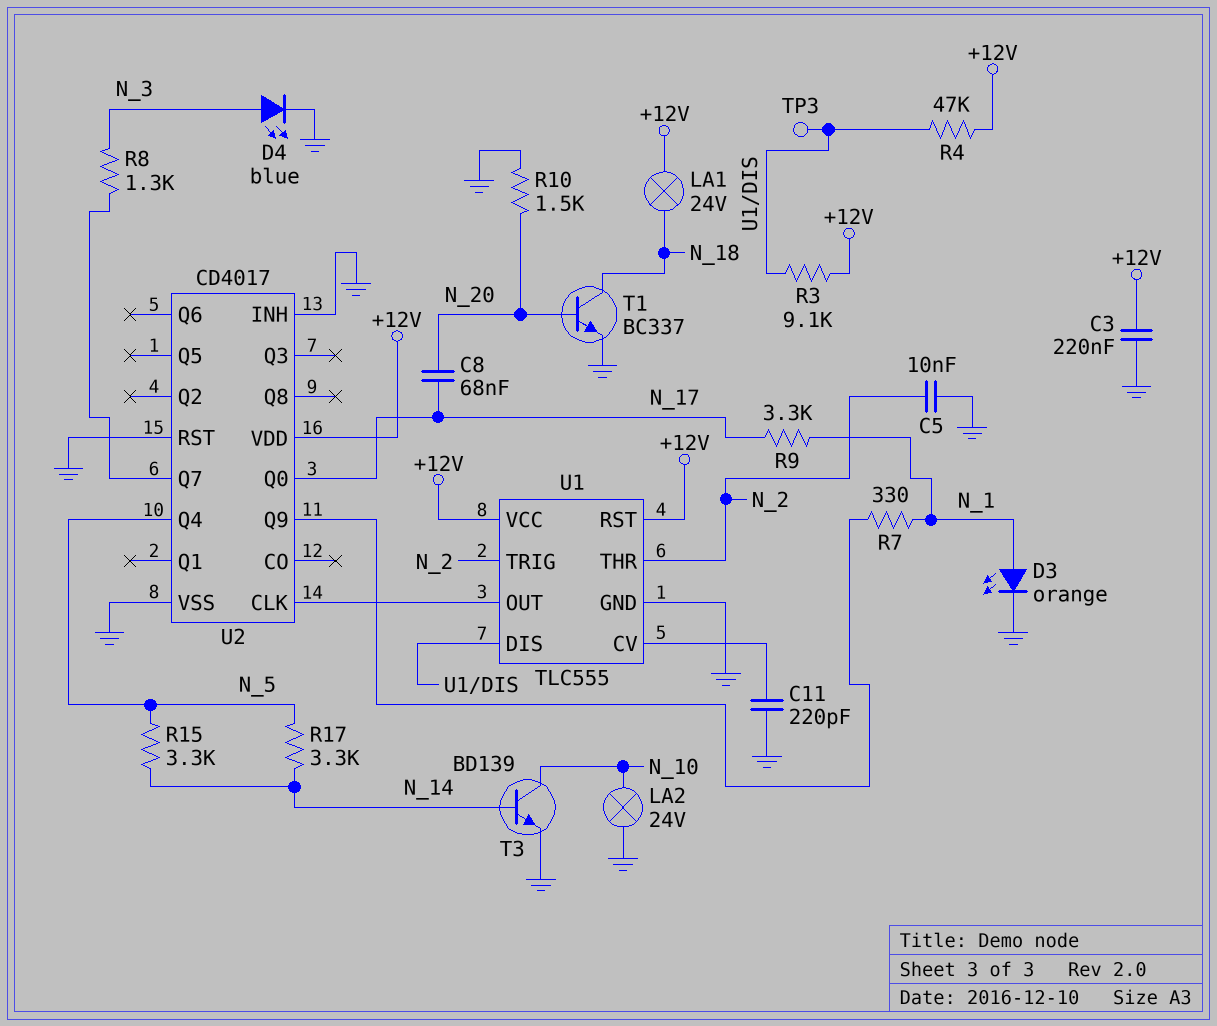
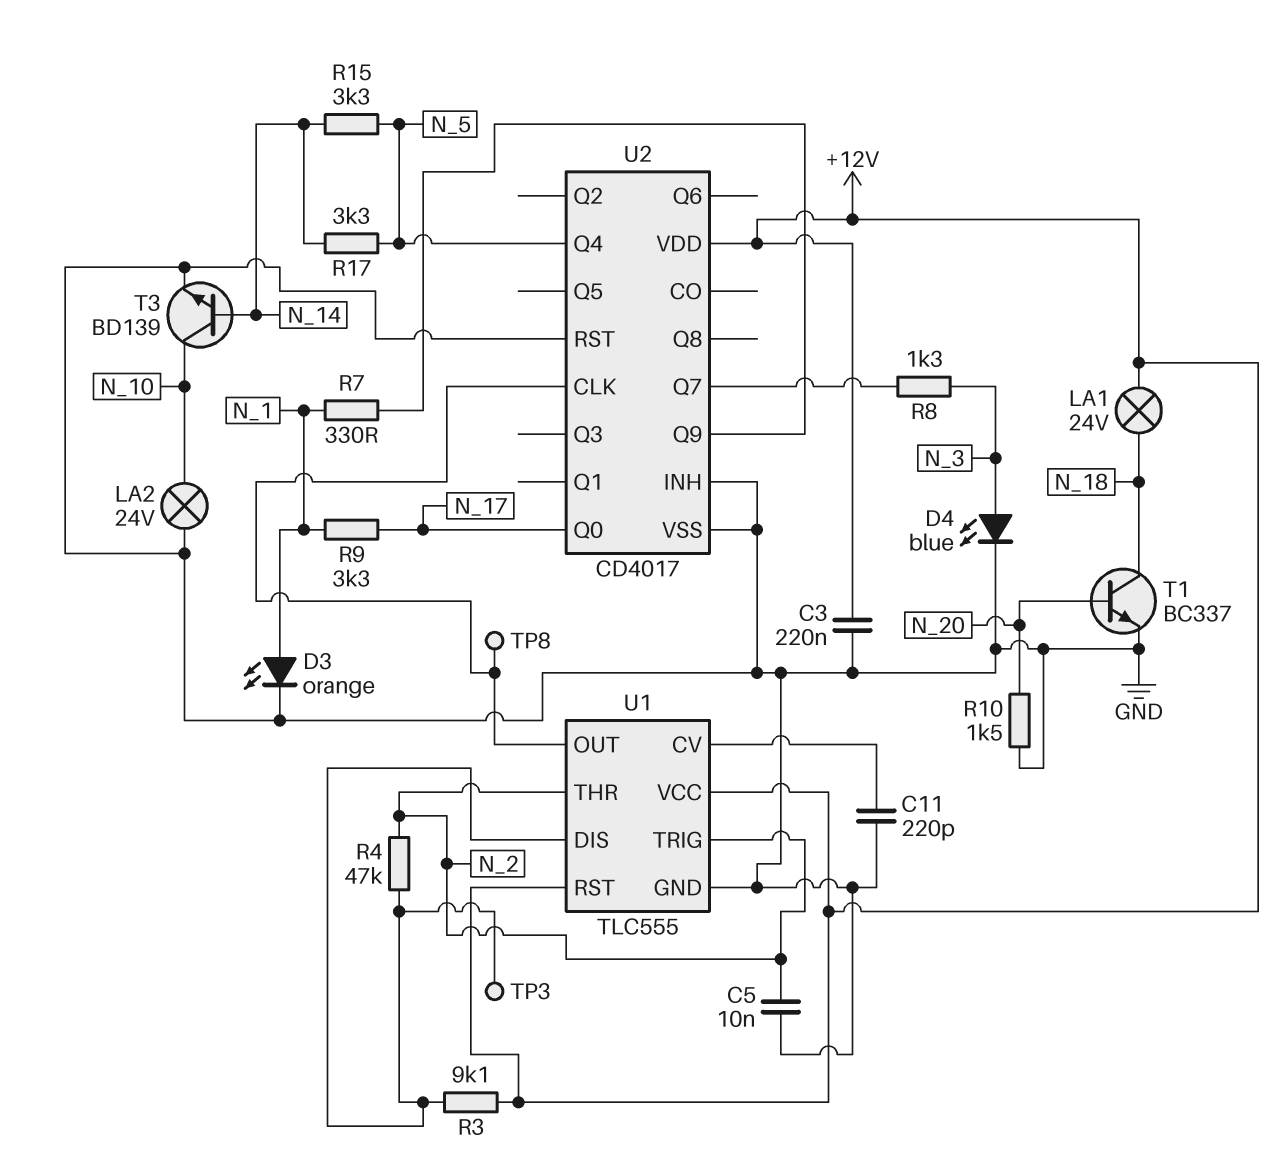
C8: 68nF (N_17, N_20) -> none
R4: 47k (+12V, U1/DIS) -> 47k (N_2, U1/DIS)
TP8: none -> test point (U1/OUT)

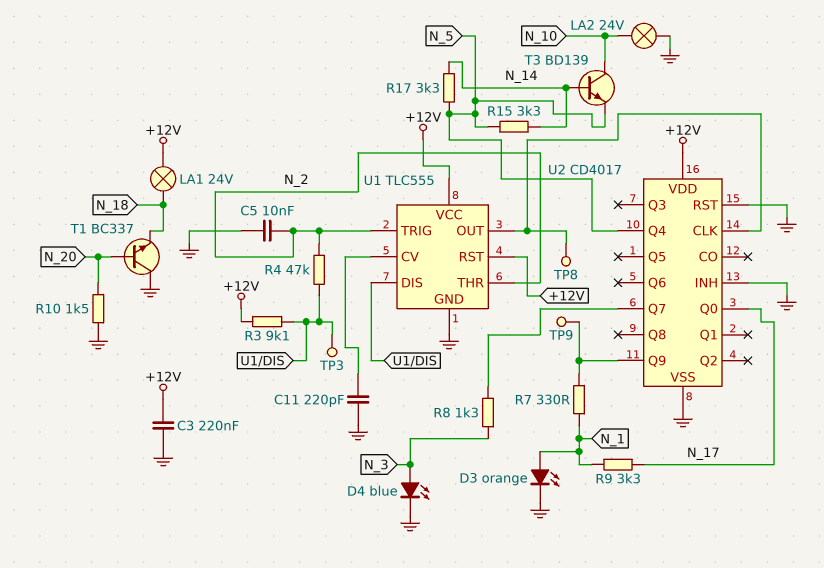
T1: NPN BC337 (B N_20, C N_18, E GND) -> NPN BC337 (B N_20, C GND, E N_18)
T3: NPN BD139 (B N_14, C N_10, E GND) -> NPN BD139 (B N_14, C N_10, E N_5)
TP9: none -> test point (U2/Q9)

